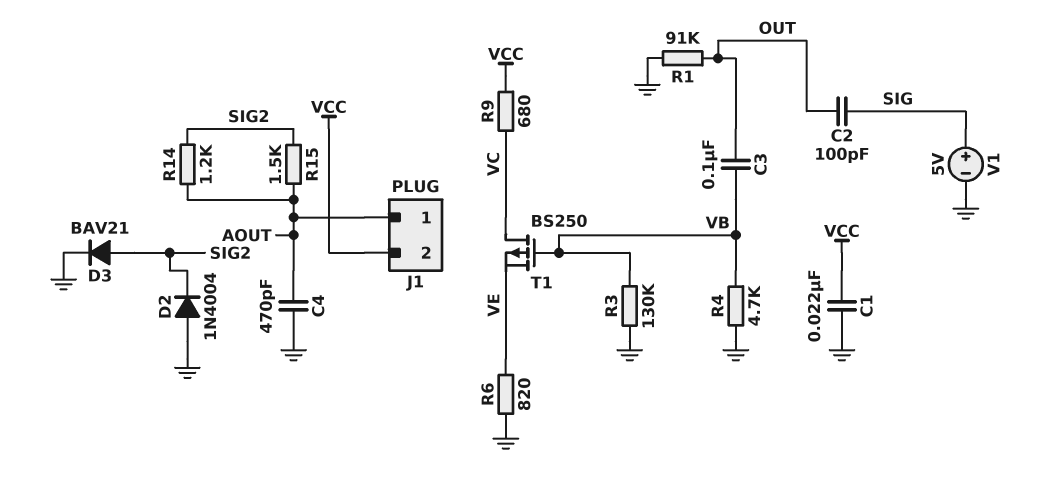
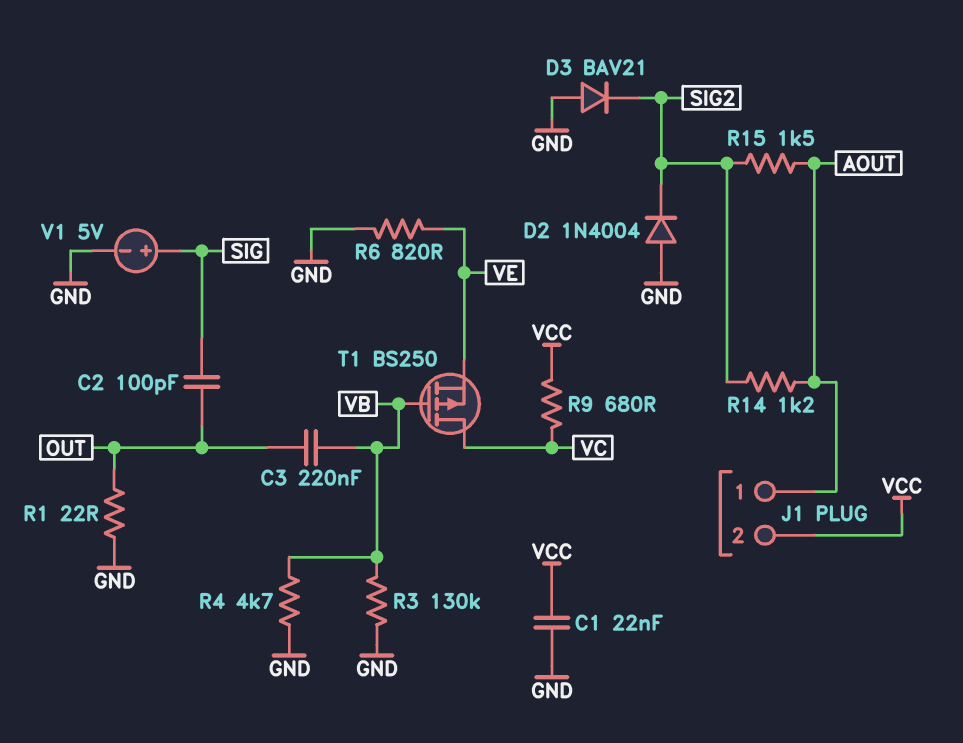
C3: 100nF (OUT, VB) -> 220nF (OUT, VB)
C4: 470pF (AOUT, GND) -> none
D3: diode BAV21 (A SIG2, K GND) -> diode BAV21 (A GND, K SIG2)
R1: 91k (GND, OUT) -> 22 (GND, OUT)

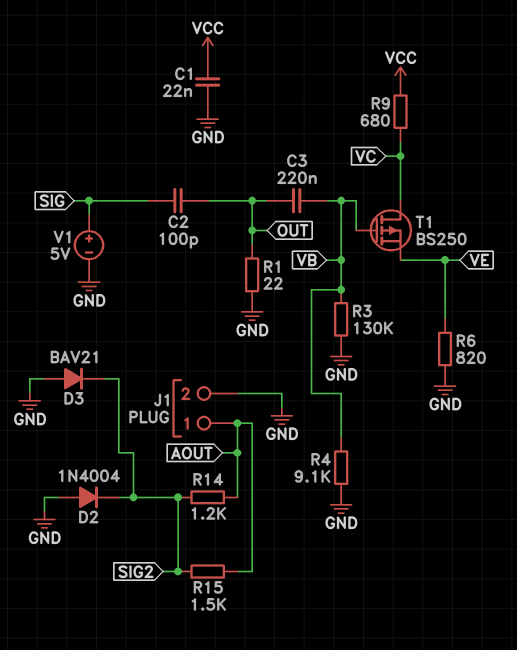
J1 pin 2: VCC -> GND
R4: 4.7k (GND, VB) -> 9.1k (GND, VB)

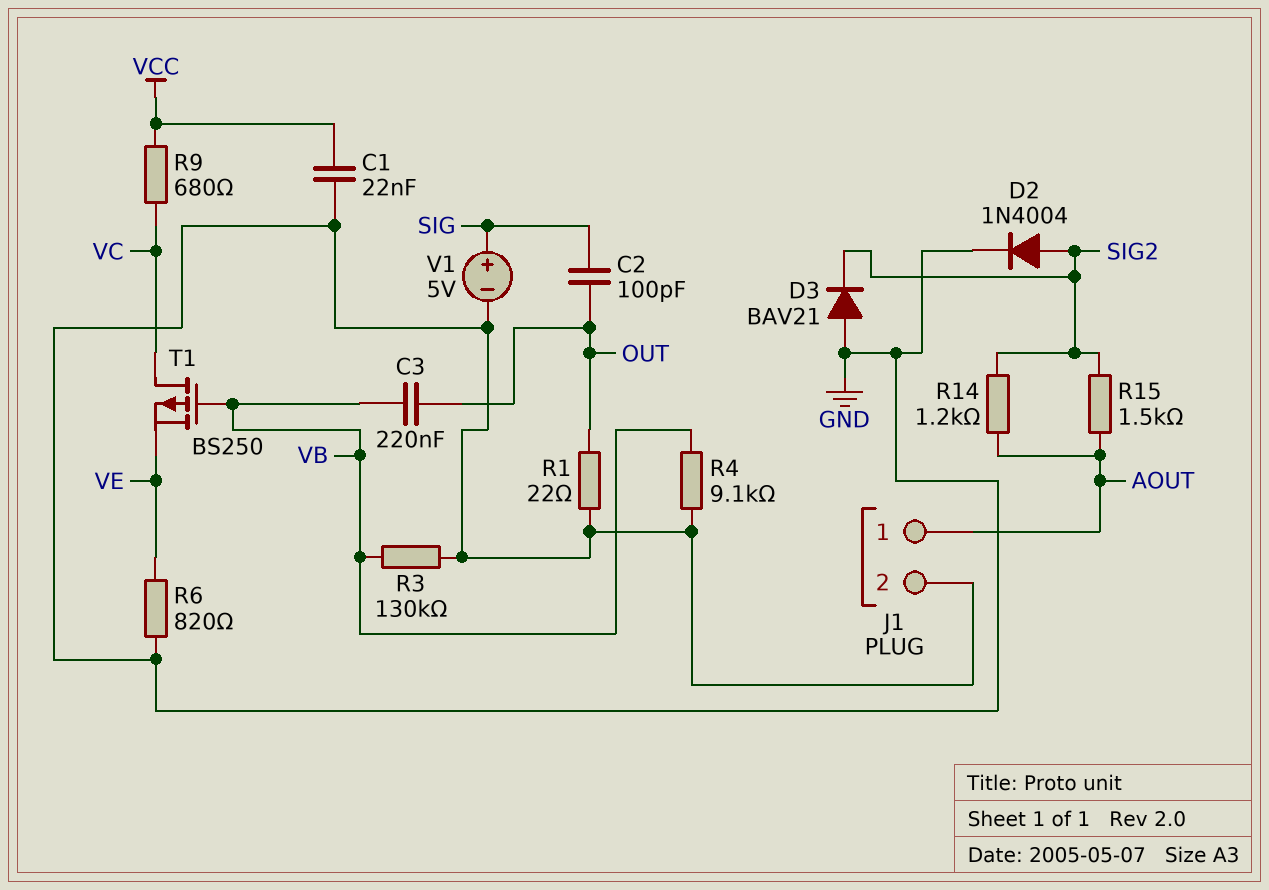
D2: diode 1N4004 (A GND, K SIG2) -> diode 1N4004 (A SIG2, K GND)

